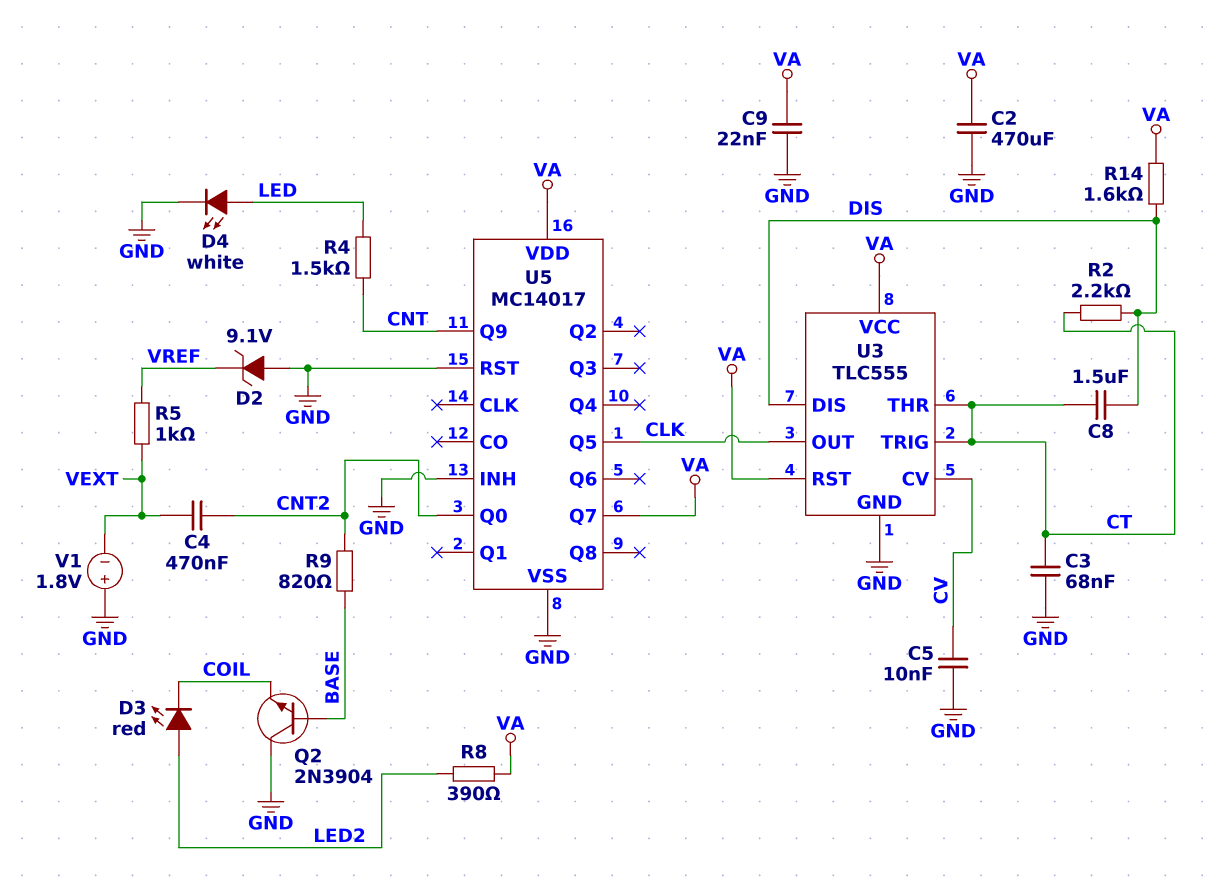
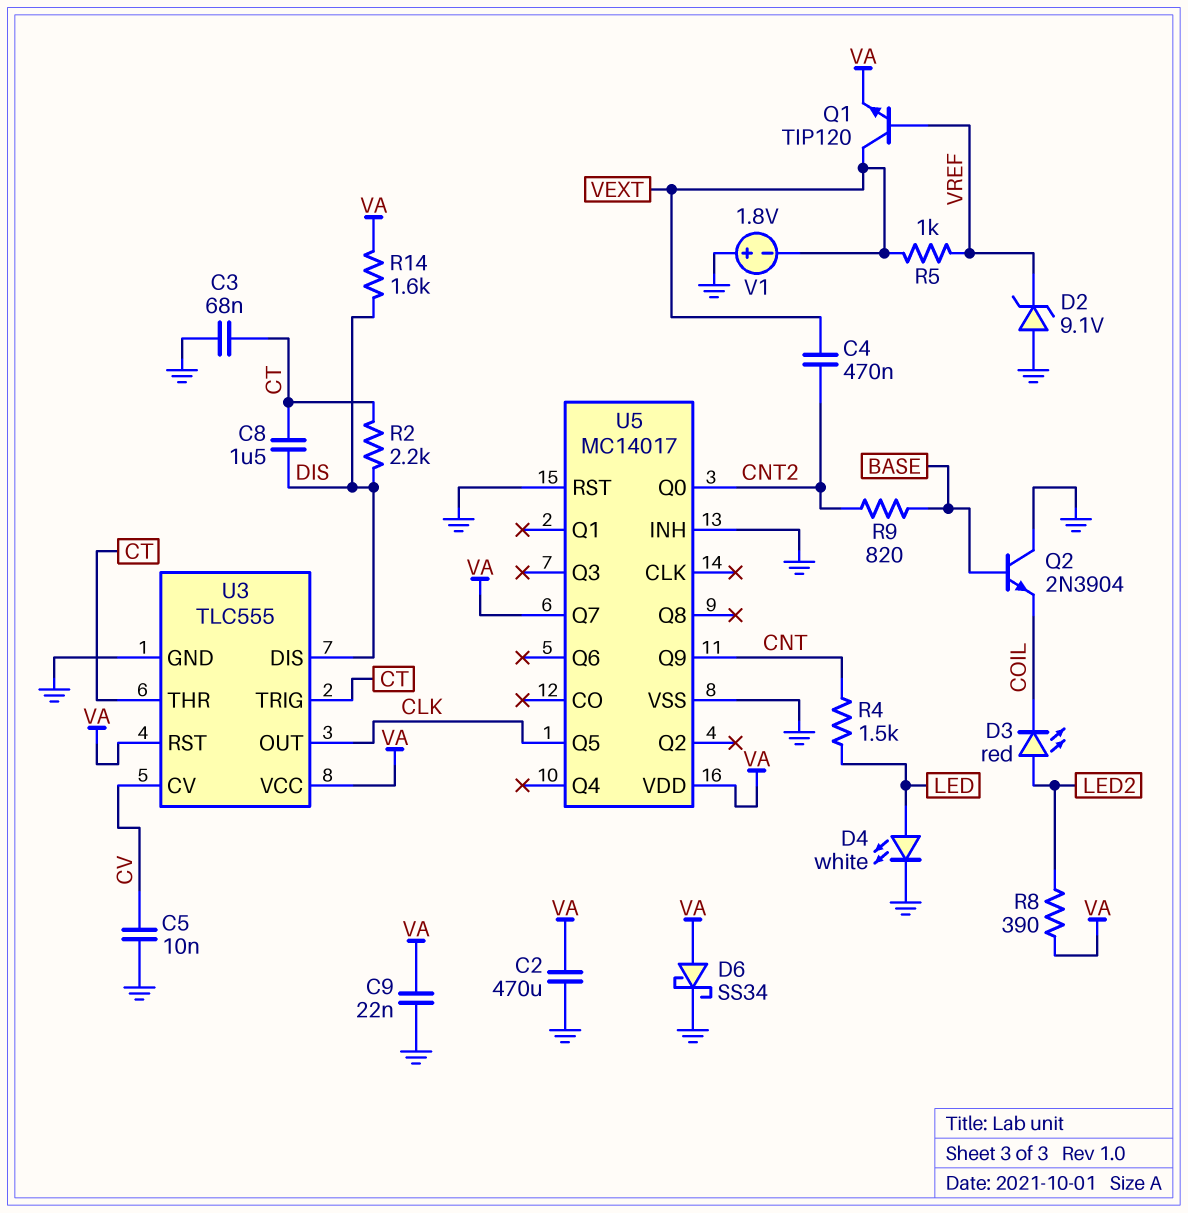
D6: none -> schottky SS34 (A VA, K GND)
Q1: none -> NPN TIP120 (B VREF, C VEXT, E VA)

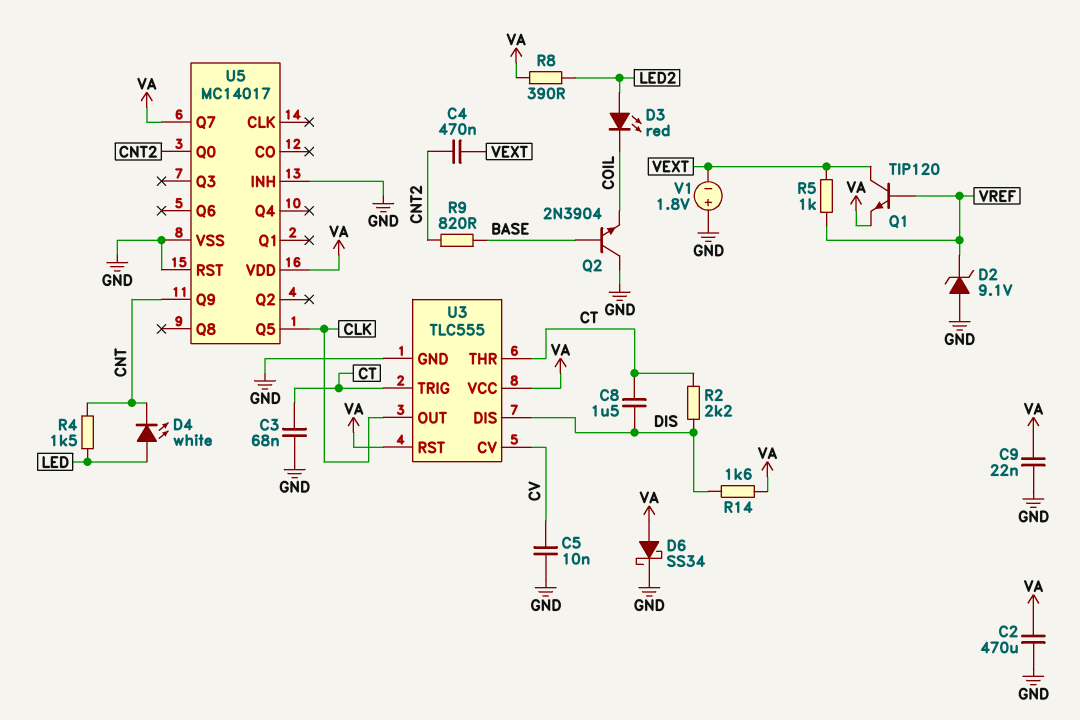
D4: LED white (A LED, K GND) -> LED white (A LED, K CNT)

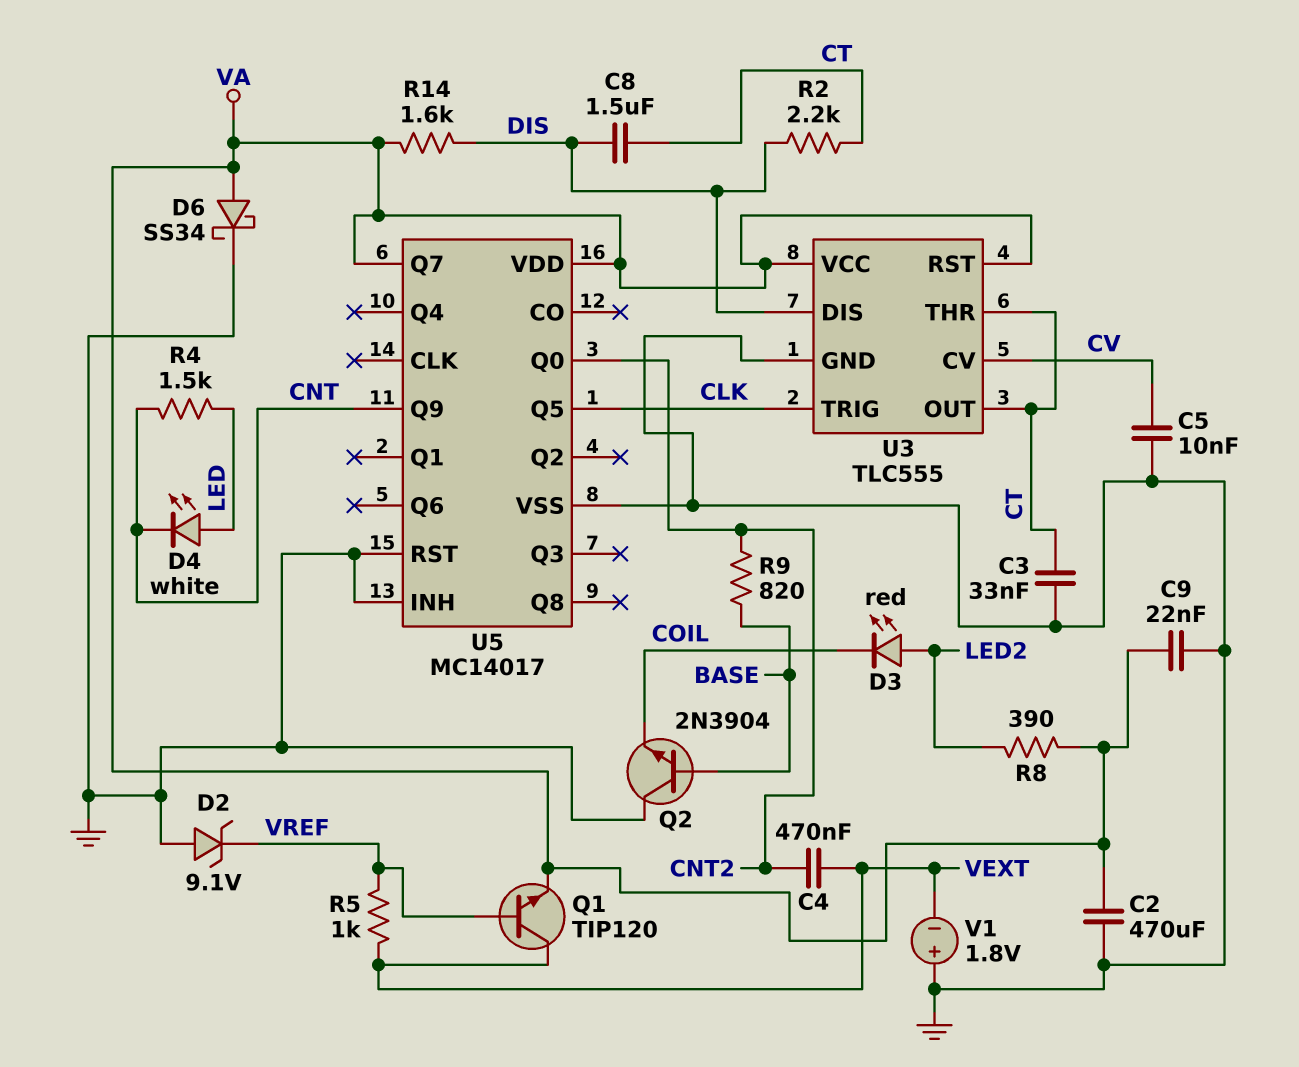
C3: 68nF (CT, GND) -> 33nF (CT, GND)
U3 pin OUT: CLK -> CT
U3 pin TRIG: CT -> CLK

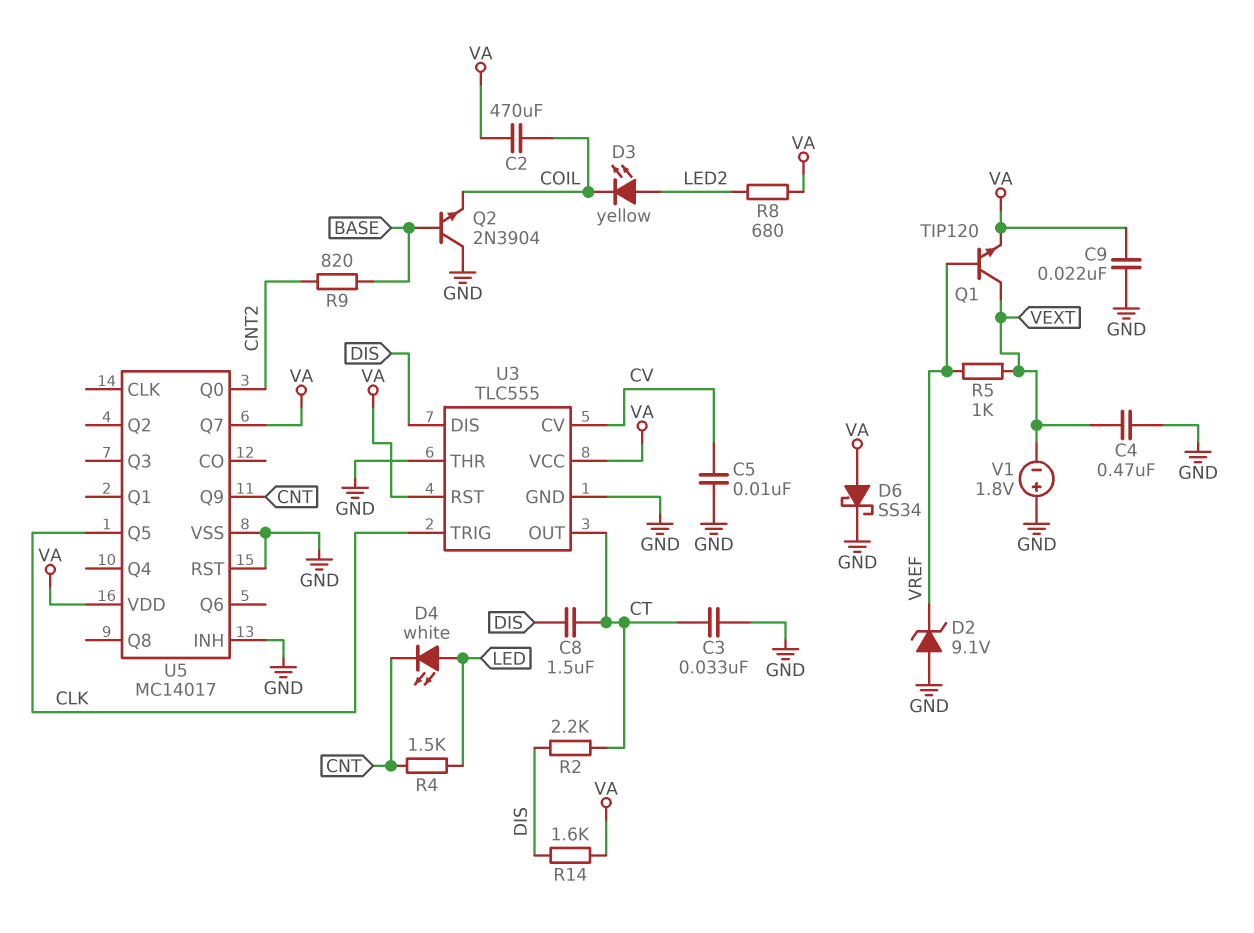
C2: 470uF (GND, VA) -> 470uF (COIL, VA)
C4: 470nF (CNT2, VEXT) -> 470nF (GND, VEXT)
D3: LED red (A LED2, K COIL) -> LED yellow (A LED2, K COIL)
R8: 390 (LED2, VA) -> 680 (LED2, VA)
U3 pin THR: CT -> GND

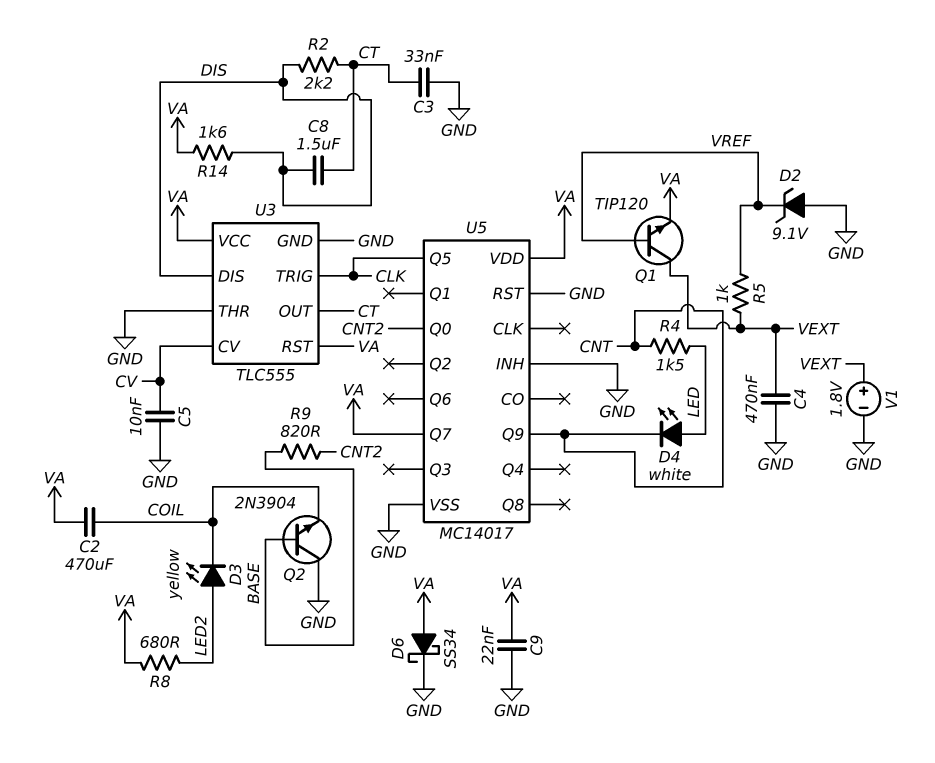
V1: 1.8V (plus GND, minus VEXT) -> 1.8V (plus VEXT, minus GND)

